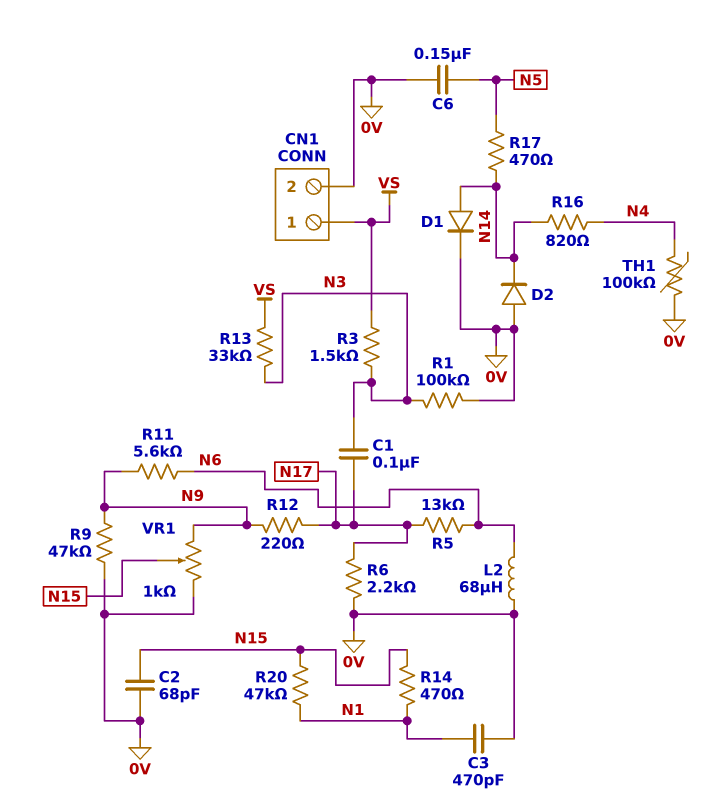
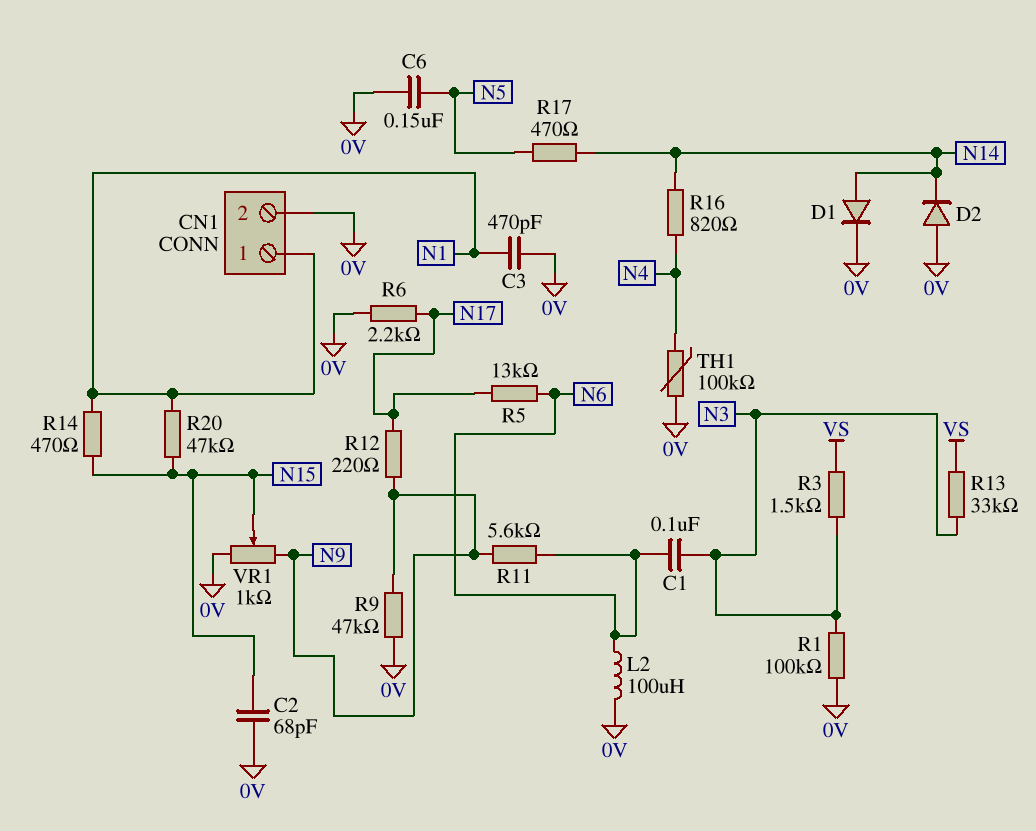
C1: 100nF (N3, N17) -> 100nF (N3, N6)
CN1 pin 1: VS -> N1
L2: 68uH (0V, N6) -> 100uH (0V, N6)

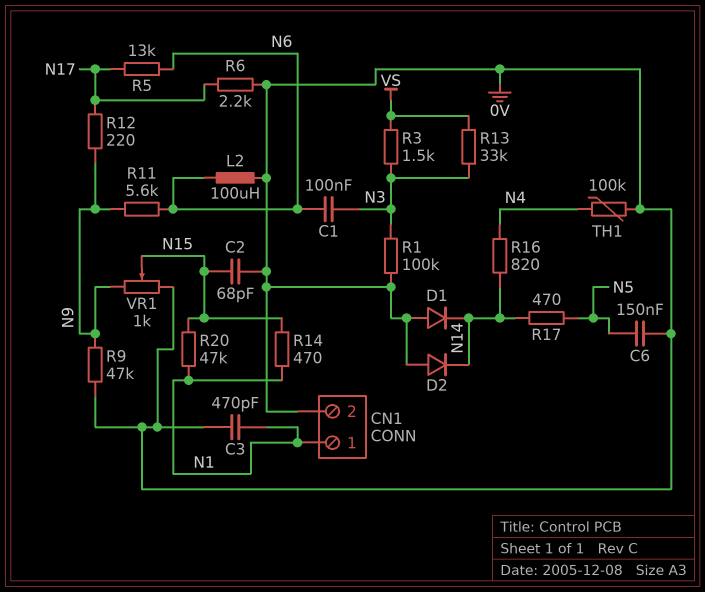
D1: diode (A N14, K 0V) -> diode (A 0V, K N14)

